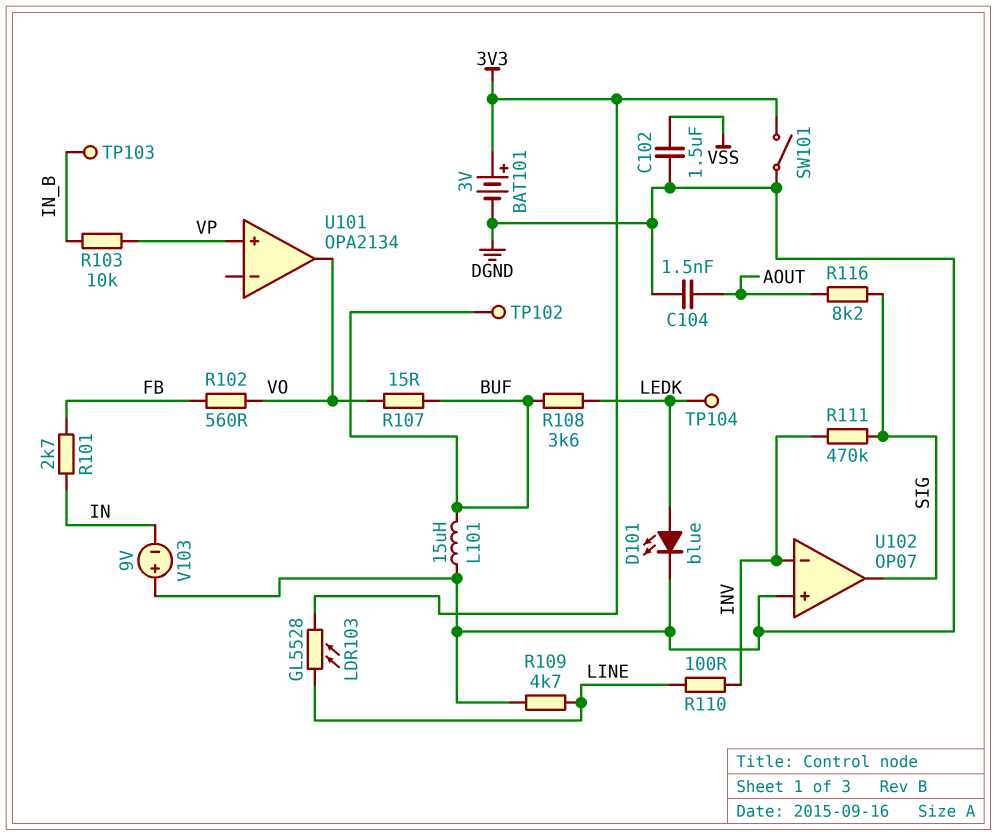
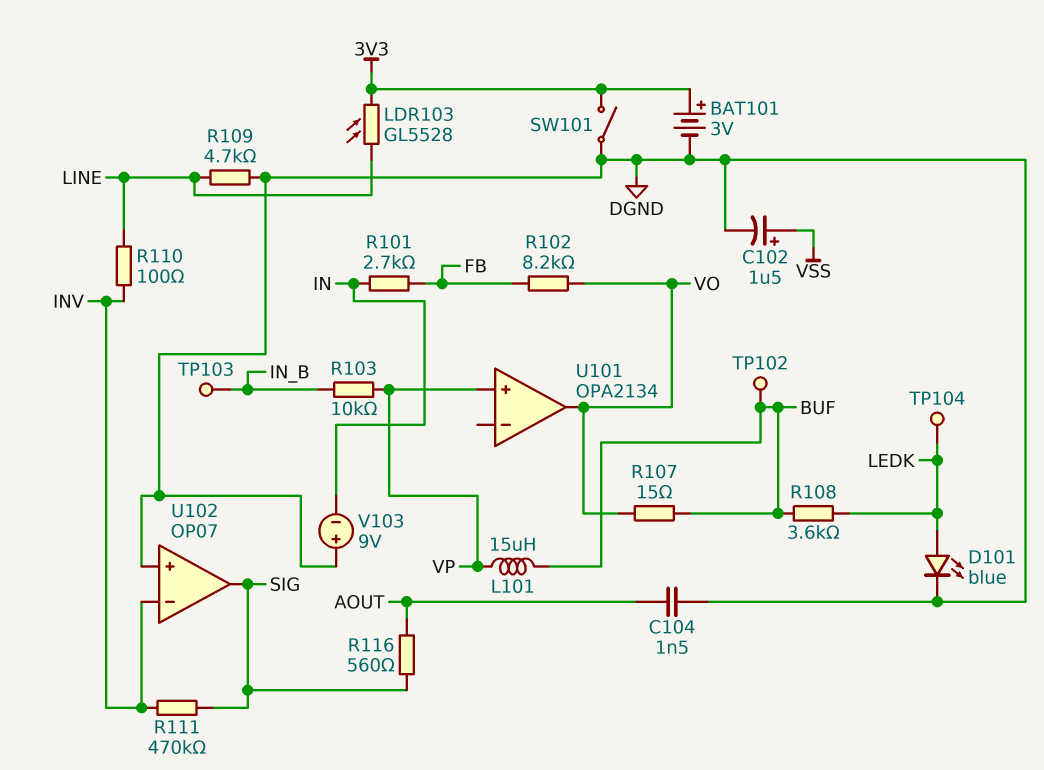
C102: 1.5uF (DGND, VSS) -> 1.5uF (plus VSS, minus DGND)
L101: 15uH (BUF, DGND) -> 15uH (BUF, VP)
R102: 560 (FB, VO) -> 8.2k (FB, VO)
R116: 8.2k (AOUT, SIG) -> 560 (AOUT, SIG)

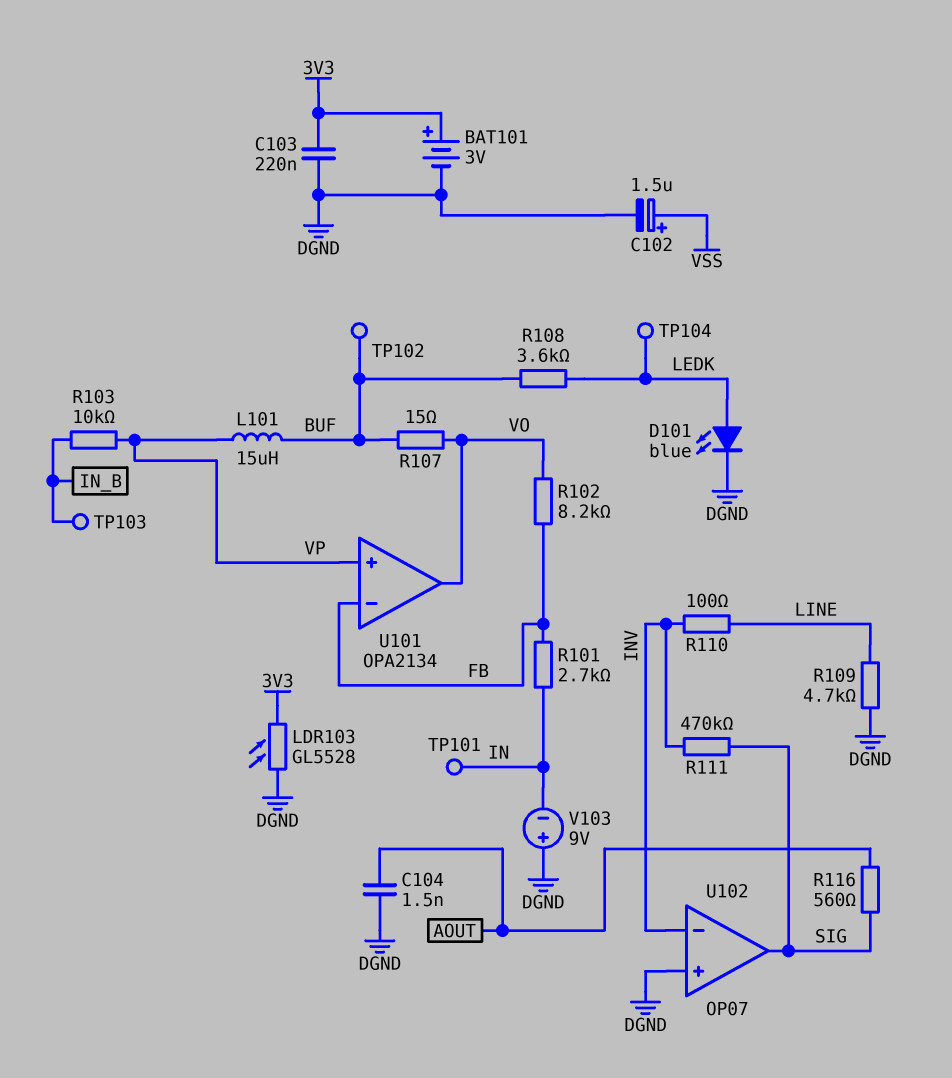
C103: none -> 220nF (3V3, DGND)
LDR103: GL5528 (3V3, LINE) -> GL5528 (3V3, DGND)
SW101: switch (3V3, DGND) -> none
TP101: none -> test point (IN)
U101 pin in-: none -> FB

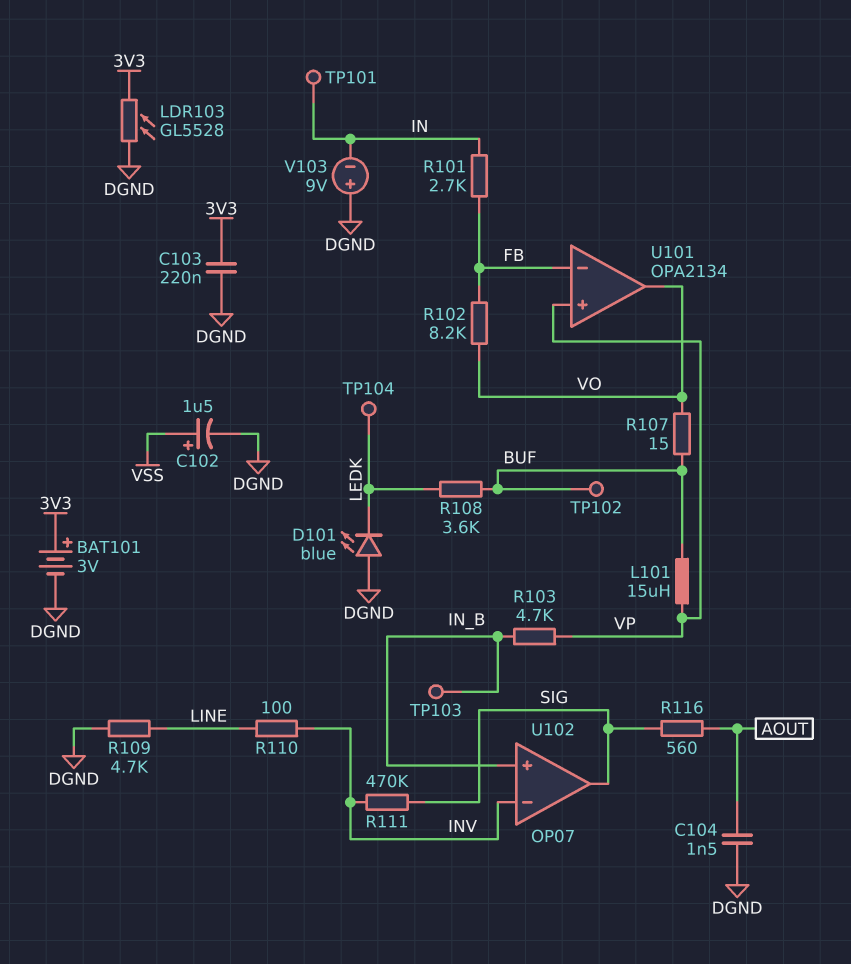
D101: LED blue (A LEDK, K DGND) -> LED blue (A DGND, K LEDK)
R103: 10k (IN_B, VP) -> 4.7k (IN_B, VP)
U102 pin in+: DGND -> IN_B

